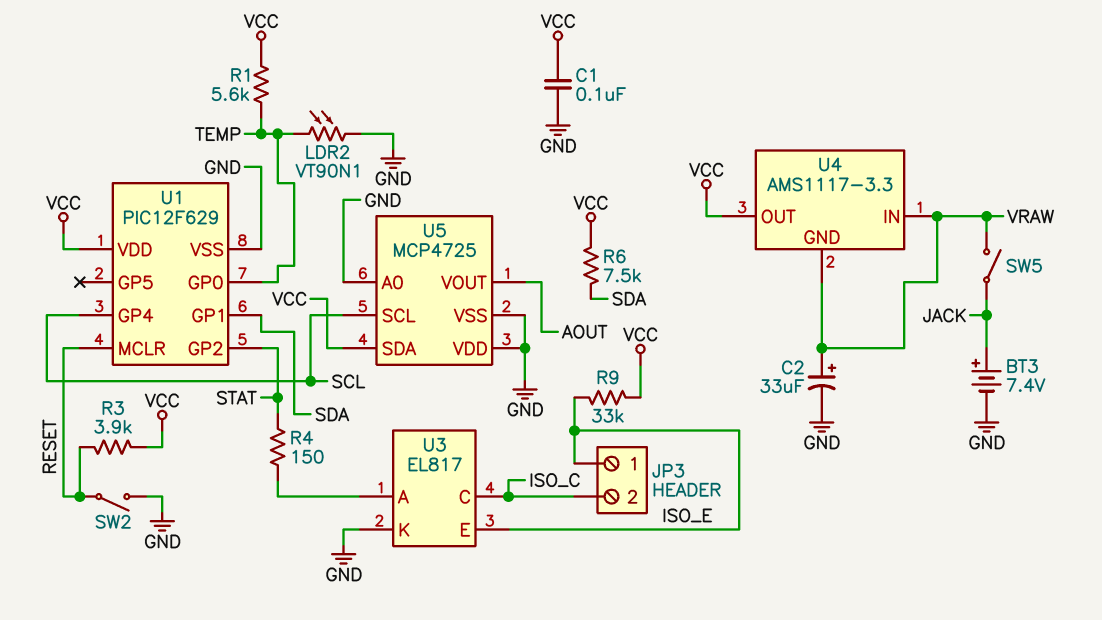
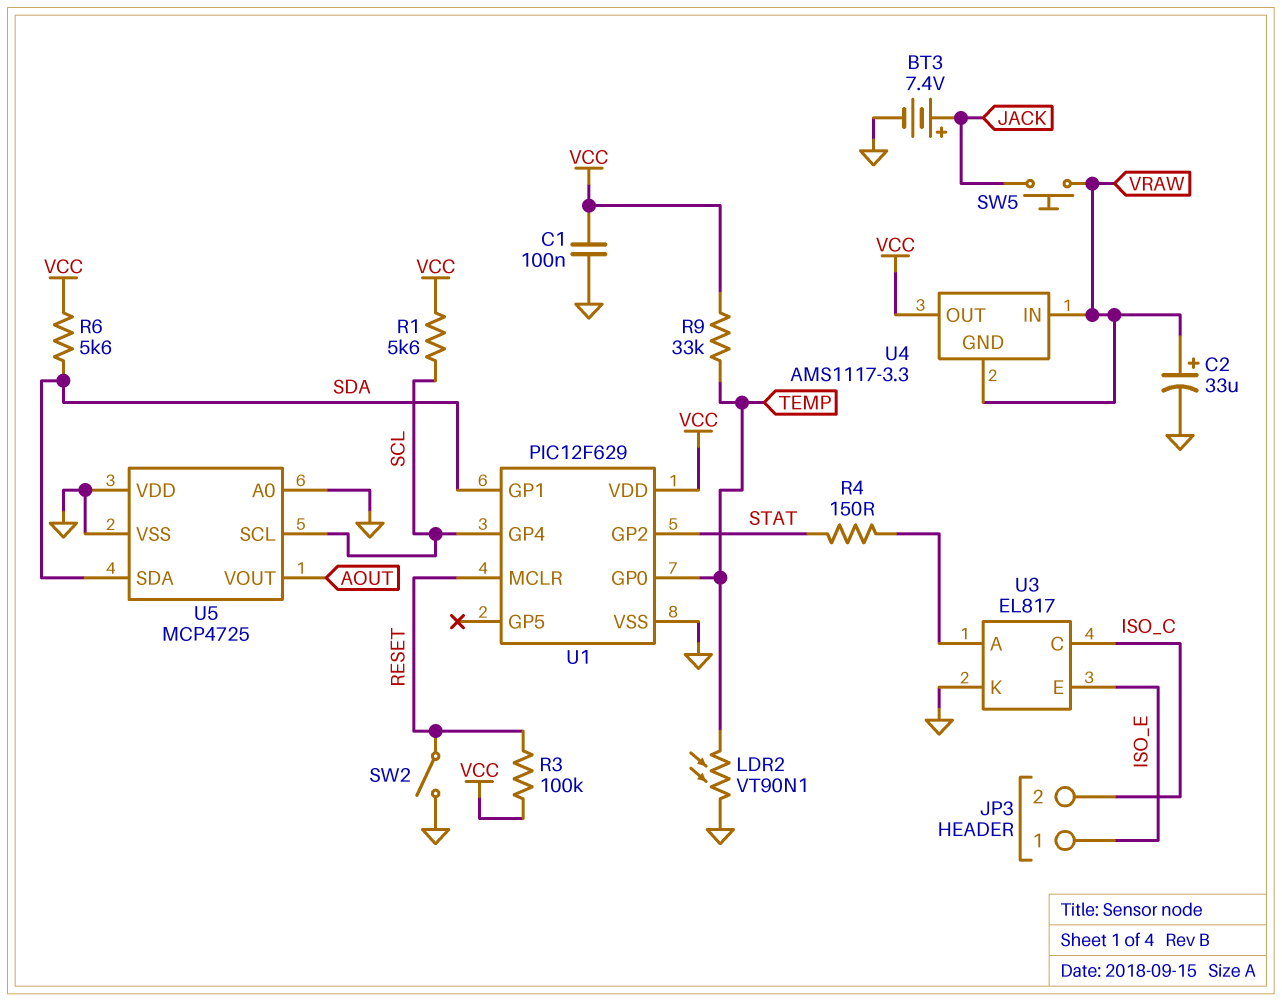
R1: 5.6k (TEMP, VCC) -> 5.6k (SCL, VCC)
R3: 3.9k (RESET, VCC) -> 100k (RESET, VCC)
R6: 7.5k (SDA, VCC) -> 5.6k (SDA, VCC)
R9: 33k (ISO_E, VCC) -> 33k (TEMP, VCC)
SW5: switch (JACK, VRAW) -> button (JACK, VRAW)
U5 pin SDA: VCC -> SDA

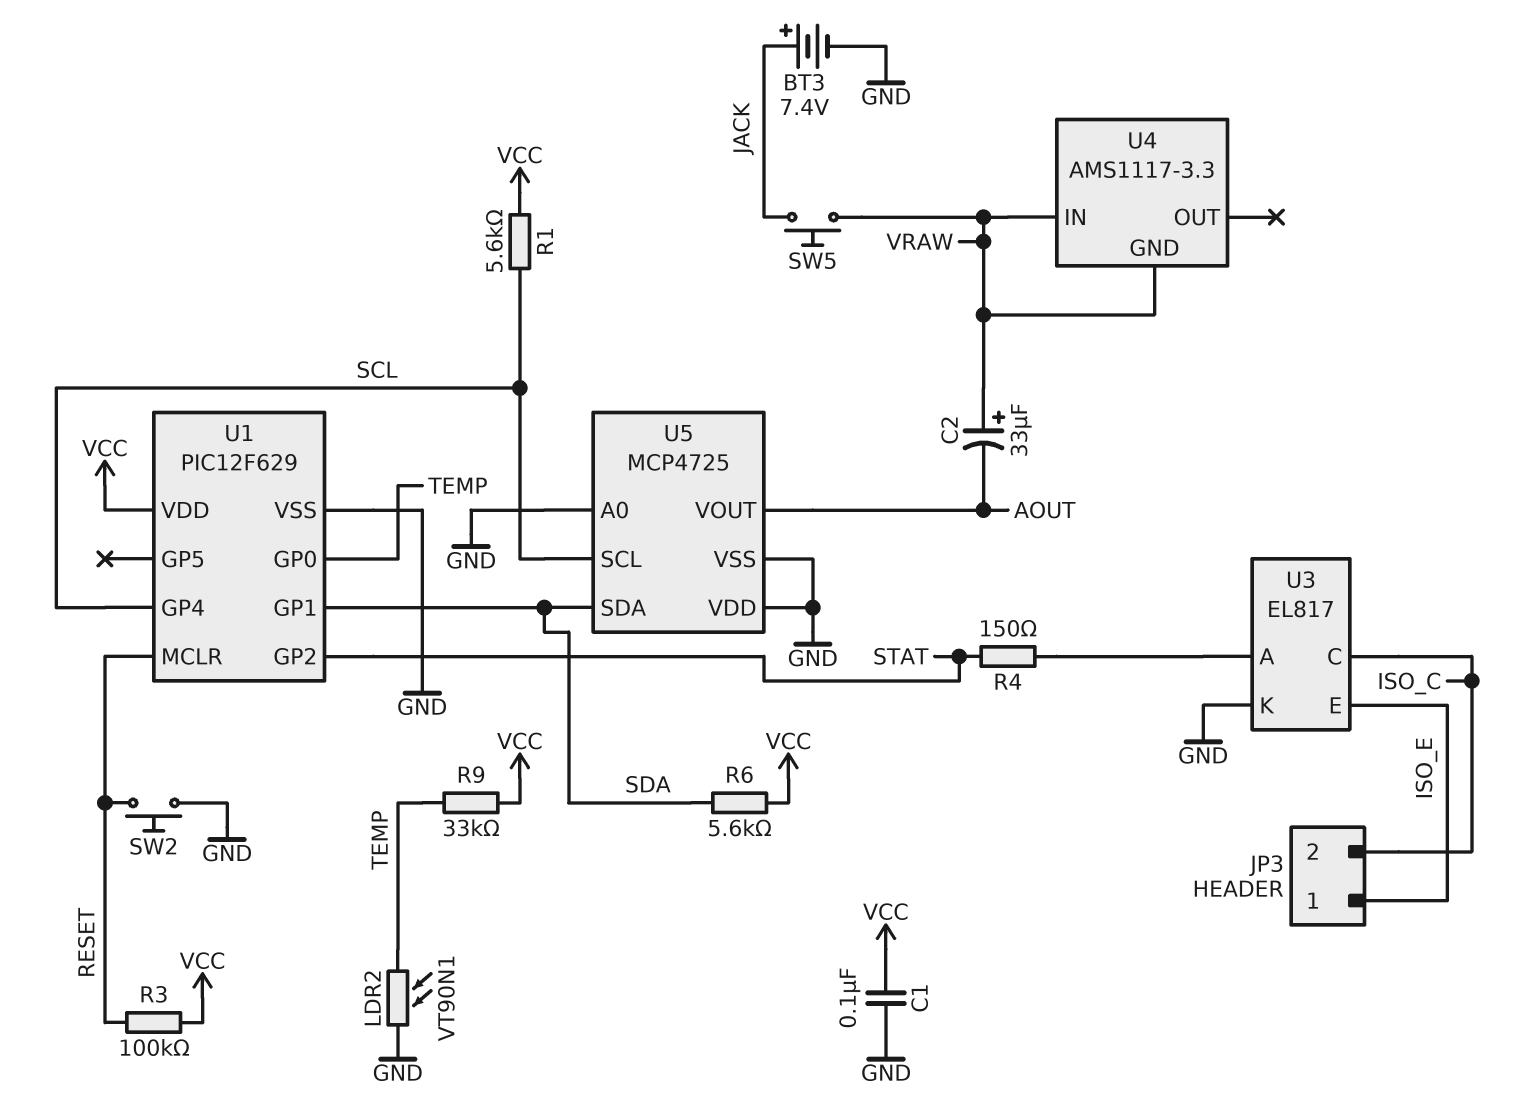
C2: 33uF (plus VRAW, minus GND) -> 33uF (plus VRAW, minus AOUT)
SW2: switch (GND, RESET) -> button (GND, RESET)
U4 pin OUT: VCC -> none

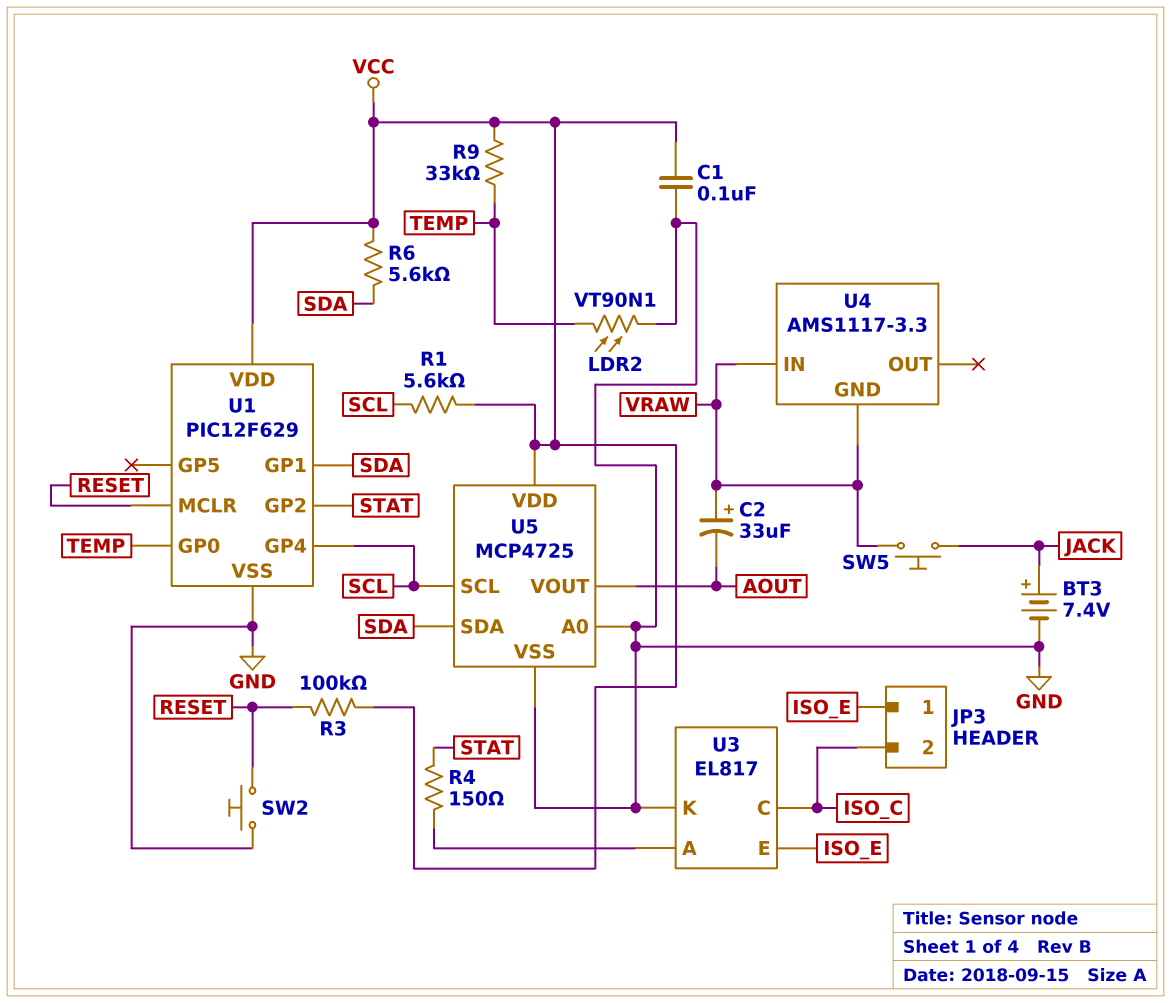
U5 pin VDD: GND -> VCC

